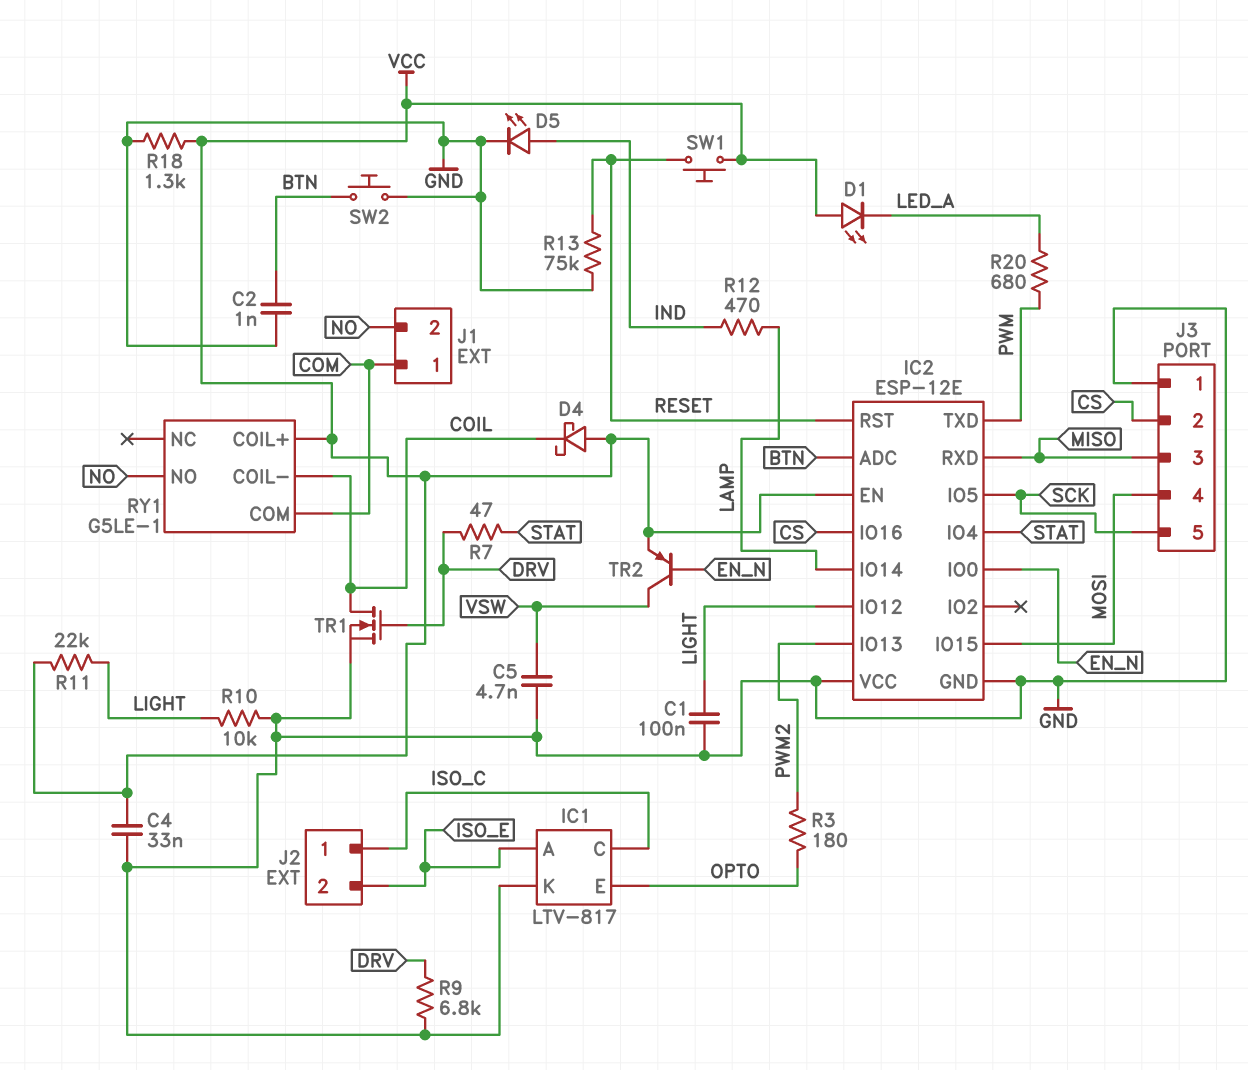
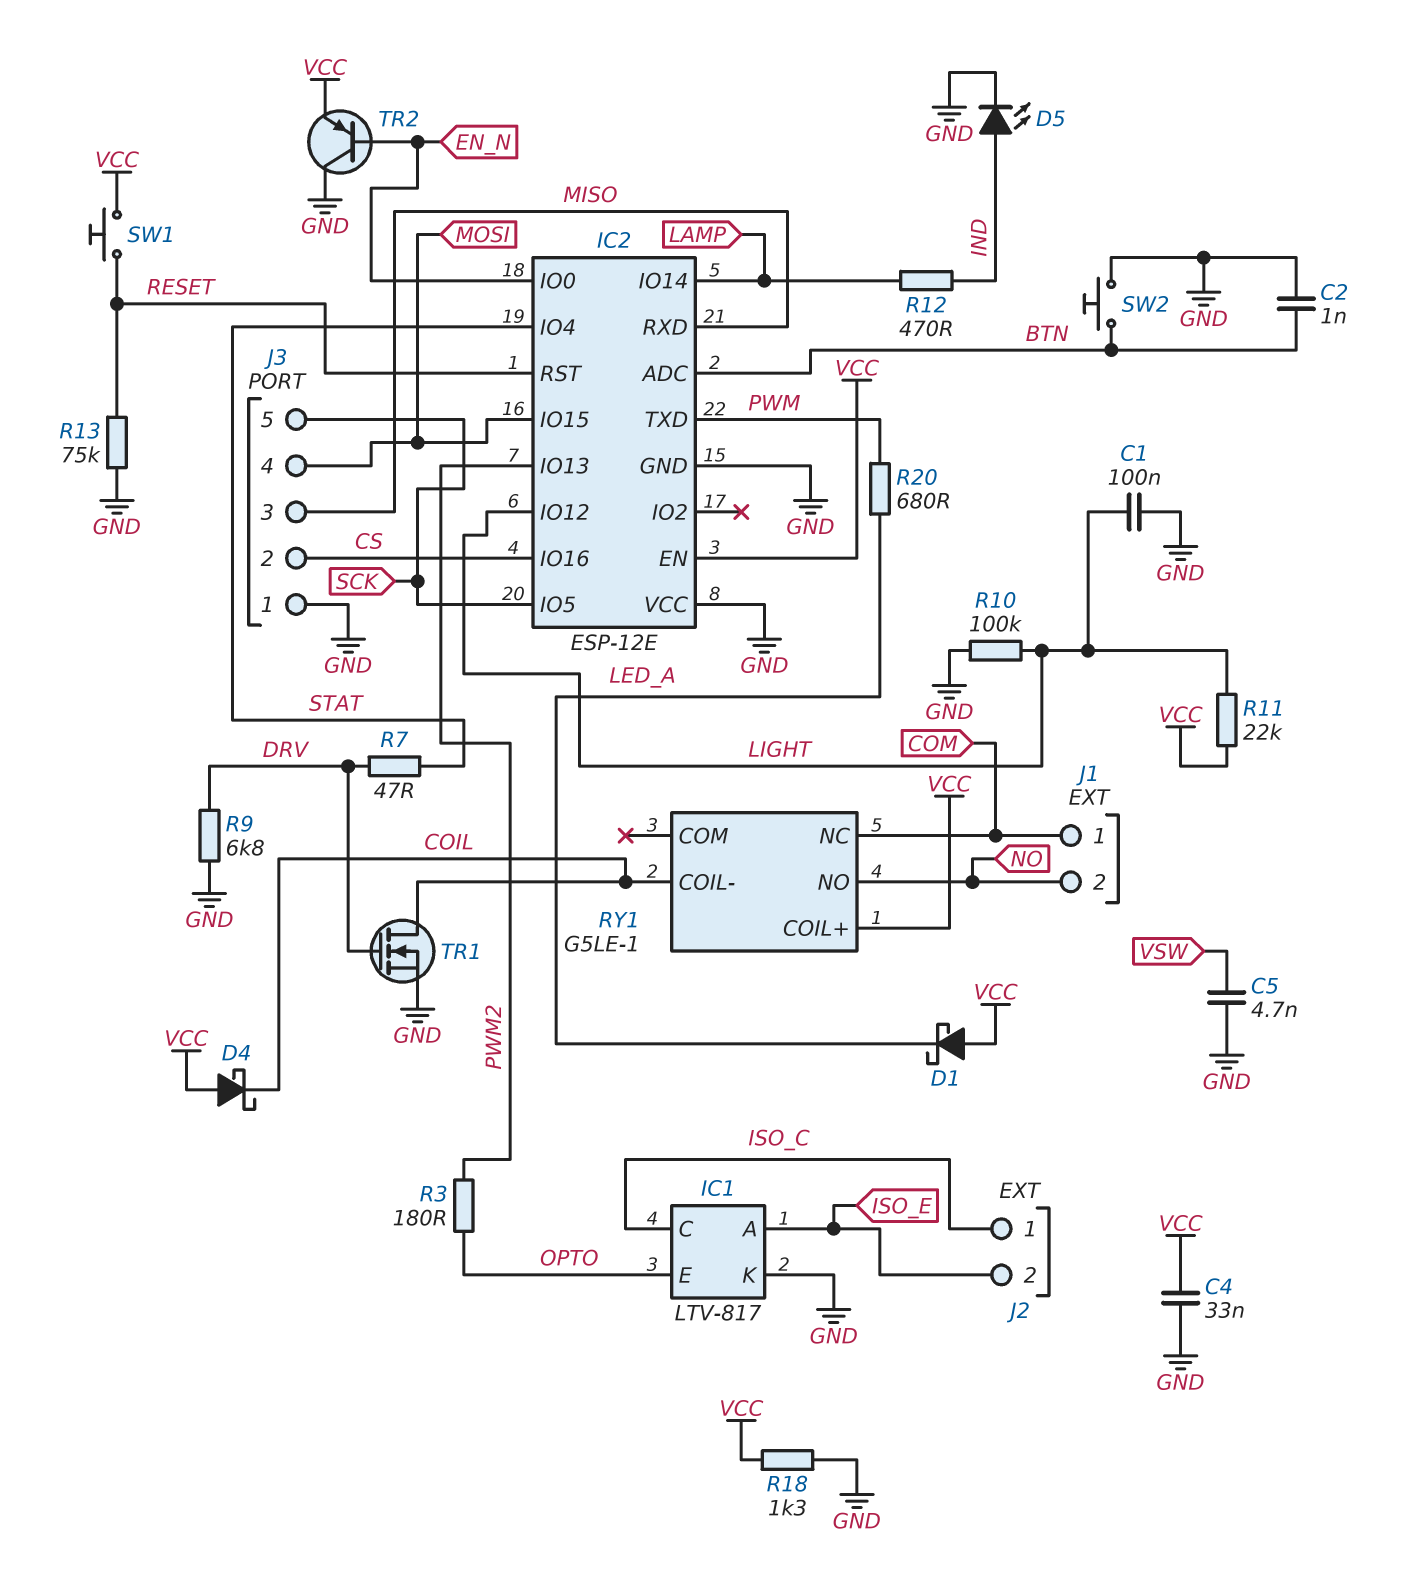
D1: LED (A VCC, K LED_A) -> schottky (A VCC, K LED_A)
R10: 10k (GND, LIGHT) -> 100k (GND, LIGHT)
RY1 pin COM: COM -> none
RY1 pin NC: none -> COM
TR2: PNP (B EN_N, C VSW, E VCC) -> PNP (B EN_N, C GND, E VCC)

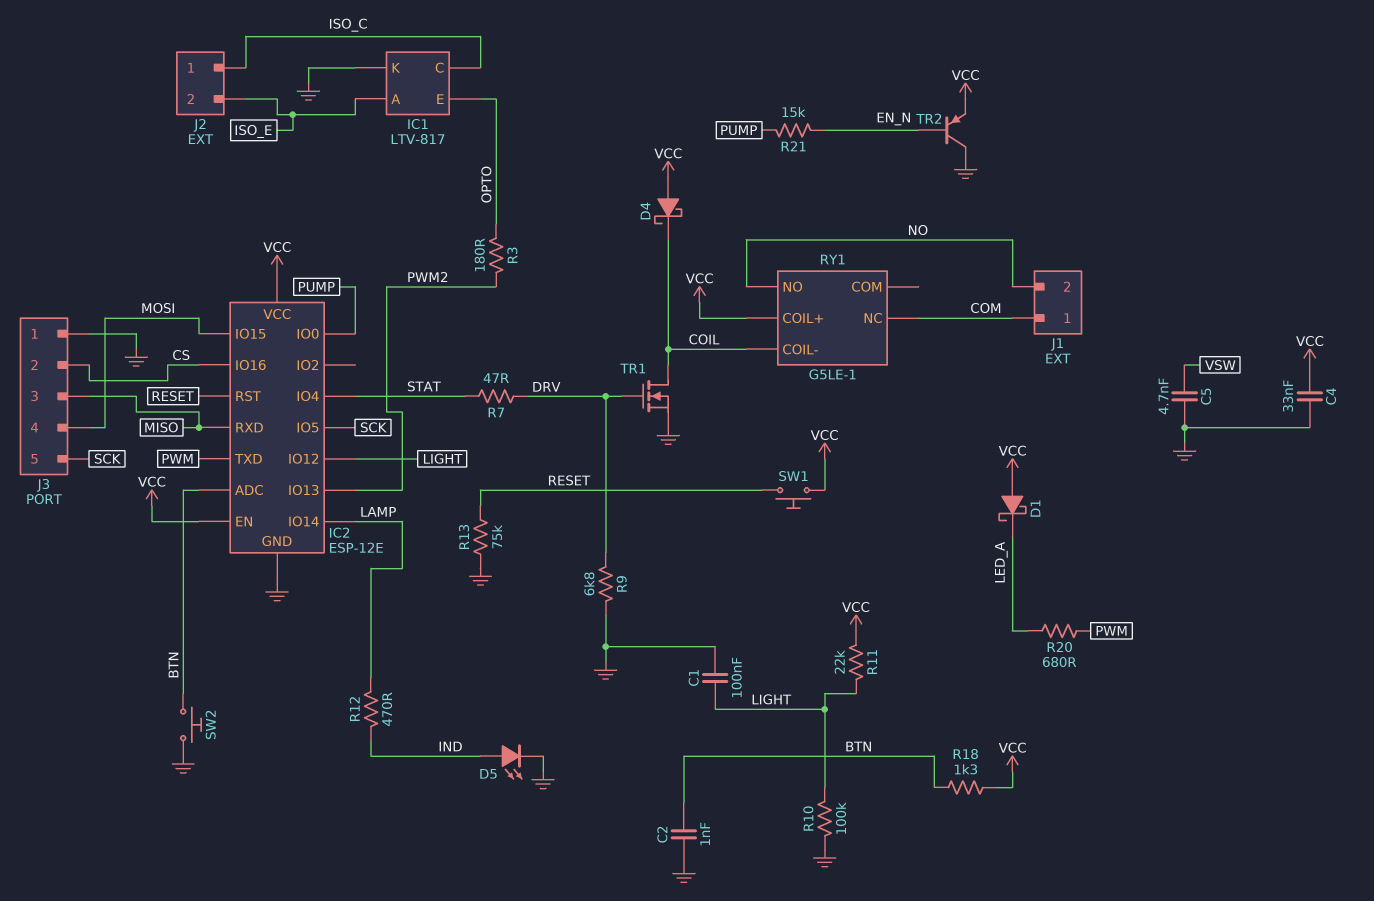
IC2 pin IO0: EN_N -> PUMP
IC2 pin VCC: GND -> VCC
R18: 1.3k (GND, VCC) -> 1.3k (BTN, VCC)
R21: none -> 15k (EN_N, PUMP)

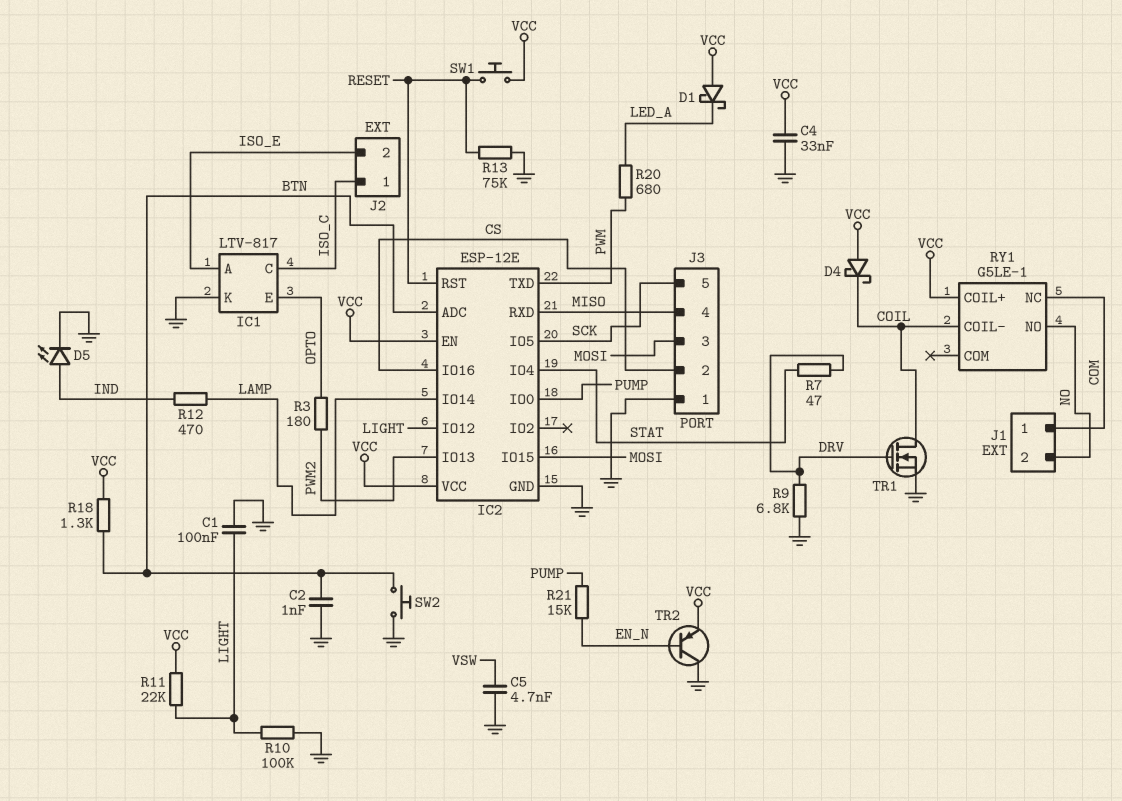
J3 pin 3: MISO -> MOSI
J3 pin 4: MOSI -> MISO

